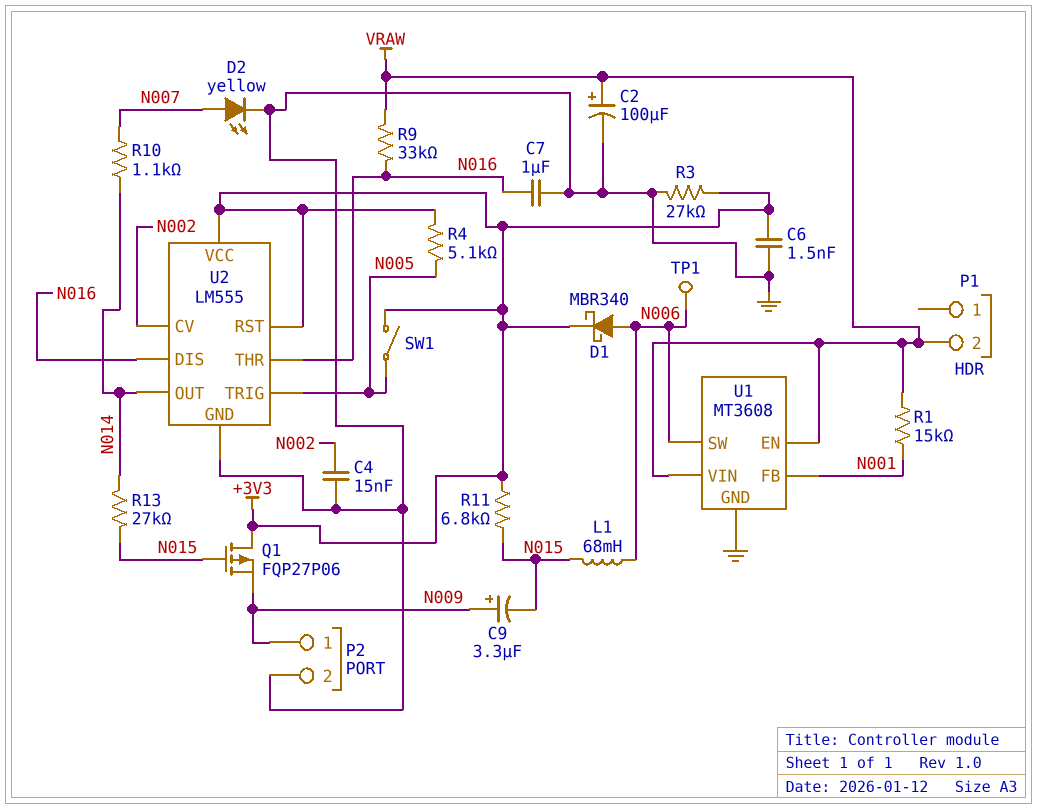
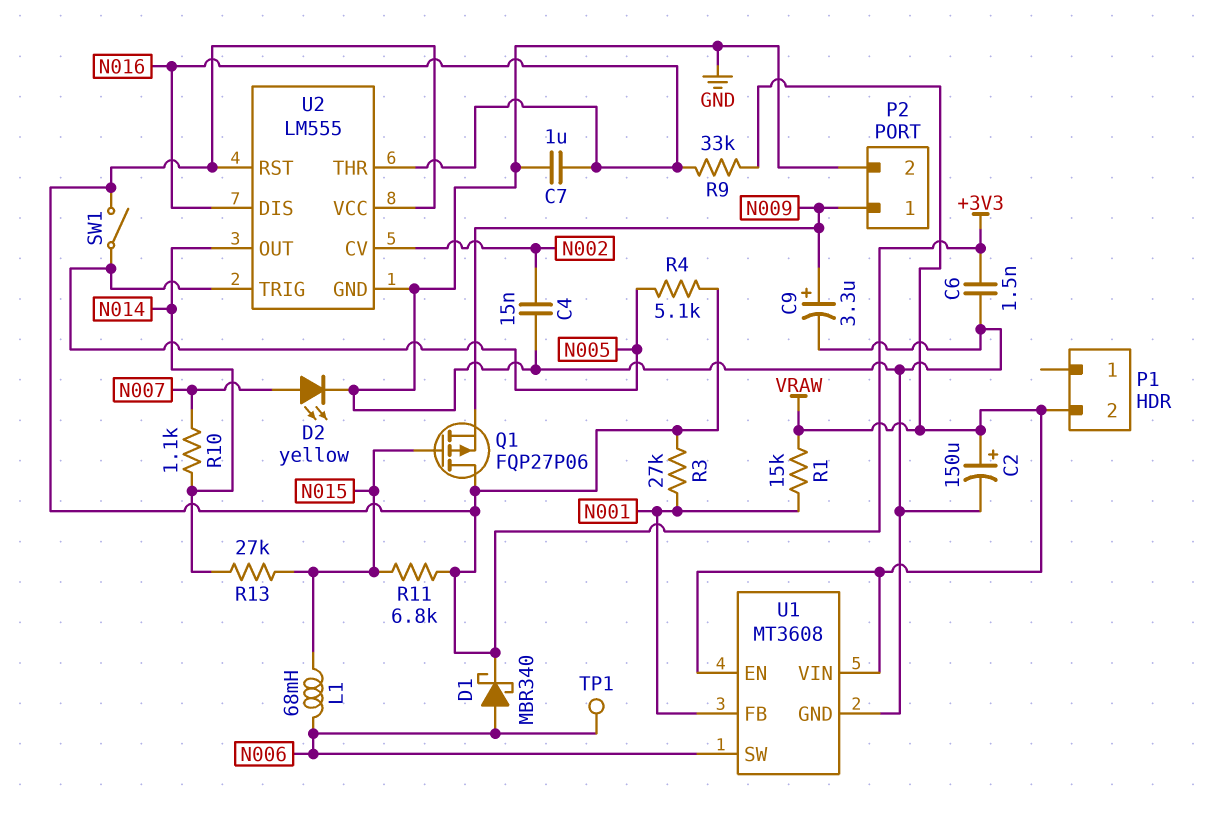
C2: 100uF (plus VRAW, minus GND) -> 150uF (plus VRAW, minus GND)
C9: 3.3uF (plus N009, minus N015) -> 3.3uF (plus N009, minus GND)
R3: 27k (+3V3, GND) -> 27k (+3V3, N001)

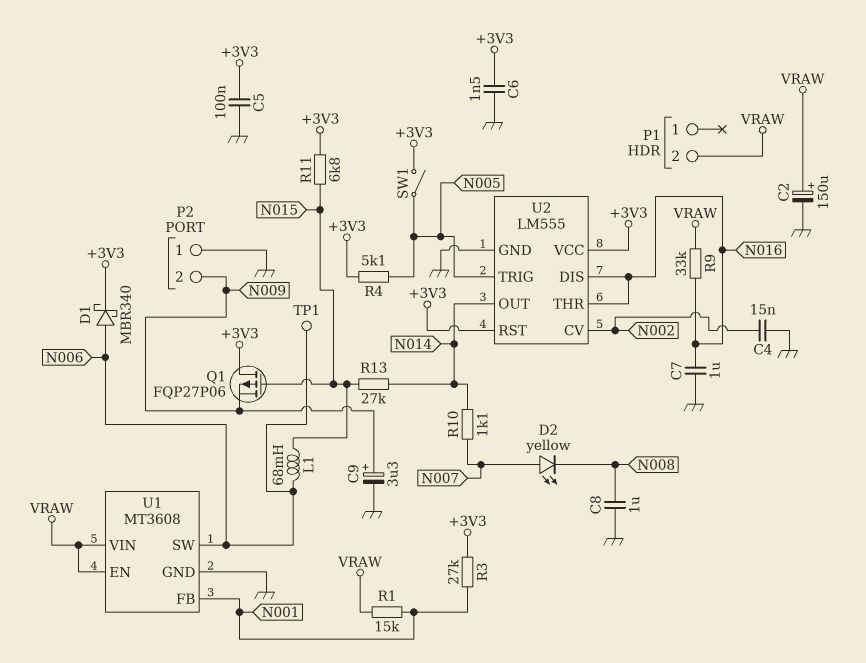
C5: none -> 100nF (+3V3, GND)
C8: none -> 1uF (GND, N008)
D2: LED yellow (A N007, K GND) -> LED yellow (A N007, K N008)
P2 pin 1: N009 -> GND
P2 pin 2: GND -> N009

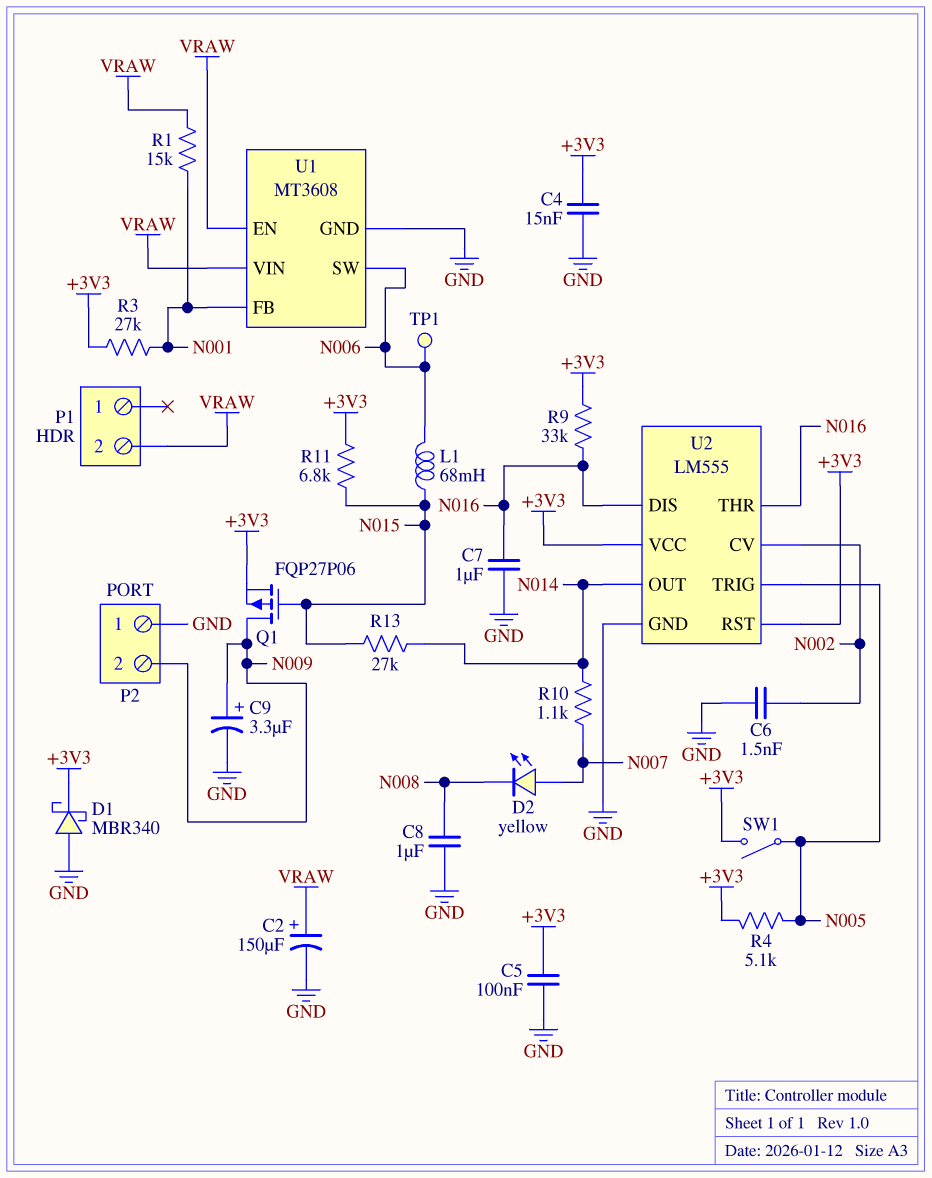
C4: 15nF (GND, N002) -> 15nF (+3V3, GND)
C6: 1.5nF (+3V3, GND) -> 1.5nF (GND, N002)
D1: schottky MBR340 (A N006, K +3V3) -> schottky MBR340 (A GND, K +3V3)
Q1: PMOS FQP27P06 (G N015, D +3V3, S N009) -> PMOS FQP27P06 (G N015, D N009, S +3V3)
R9: 33k (N016, VRAW) -> 33k (+3V3, N016)

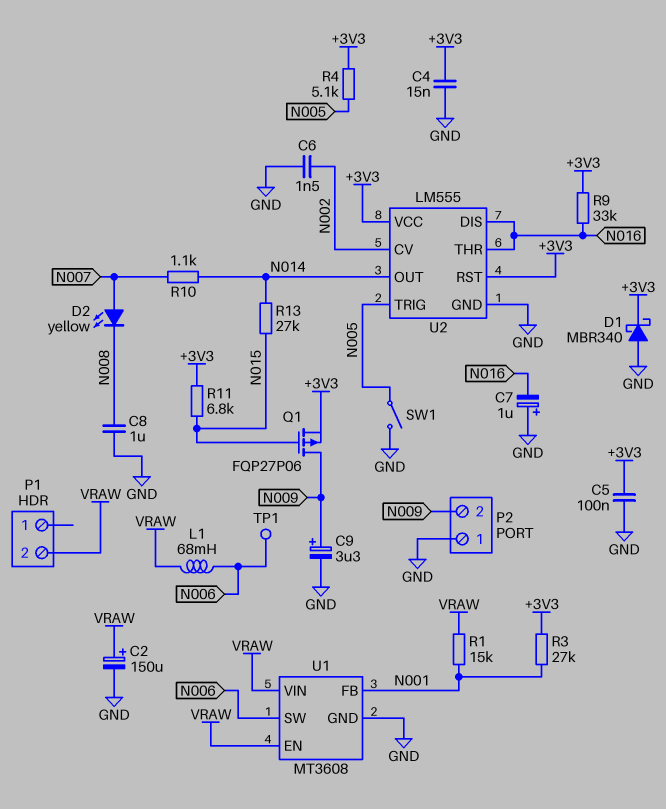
C7: 1uF (GND, N016) -> 1uF (plus GND, minus N016)
L1: 68mH (N006, N015) -> 68mH (N006, VRAW)
SW1: switch (+3V3, N005) -> switch (GND, N005)

